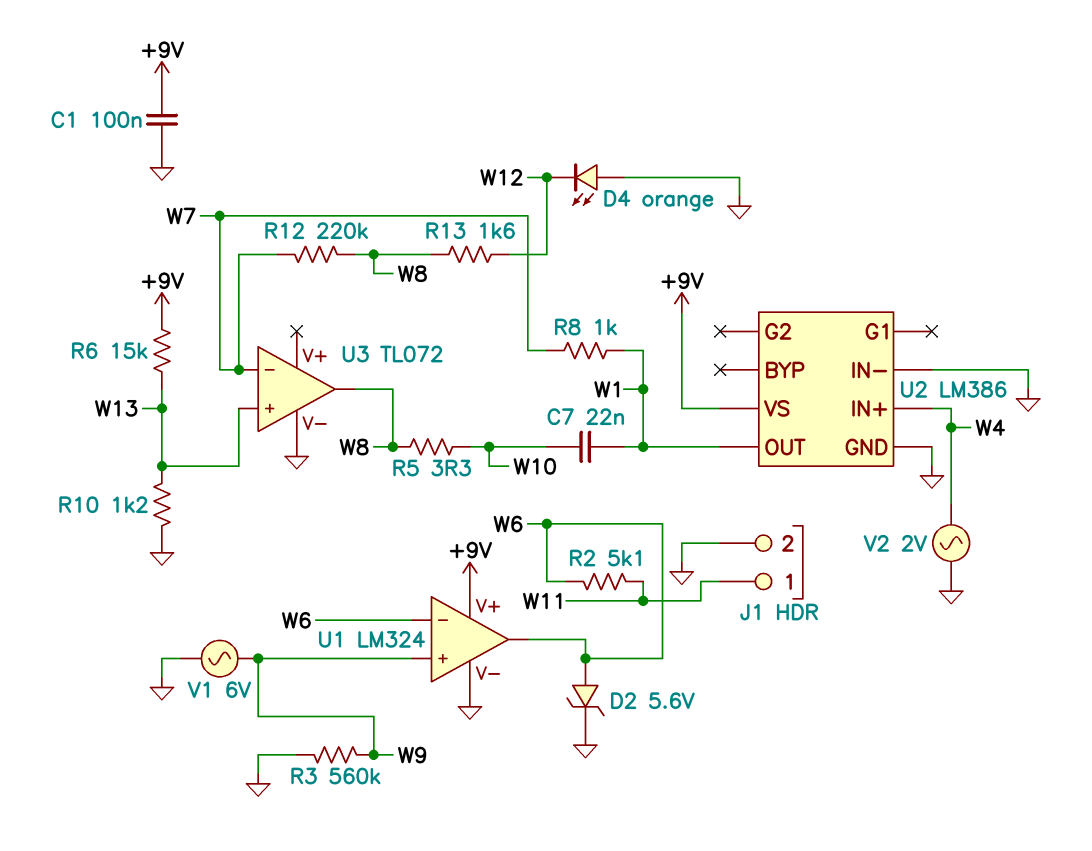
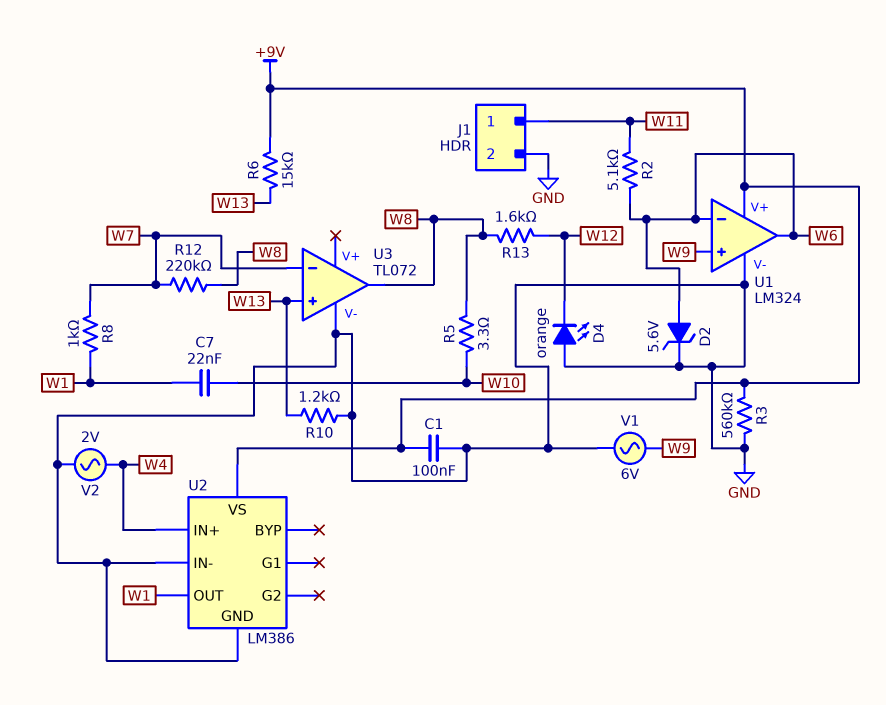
R3: 560k (GND, W9) -> 560k (+9V, GND)

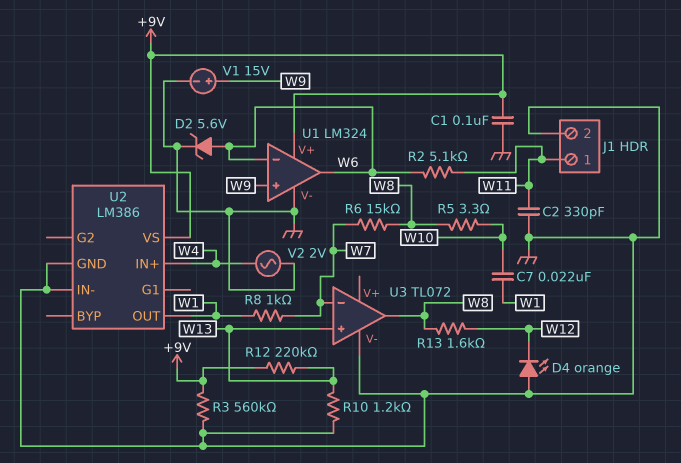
C2: none -> 330pF (GND, W11)
R6: 15k (+9V, W13) -> 15k (W7, W8)
R12: 220k (W7, W8) -> 220k (+9V, W13)
V1: AC 6V (GND, W9) -> 15V (plus W9, minus GND)

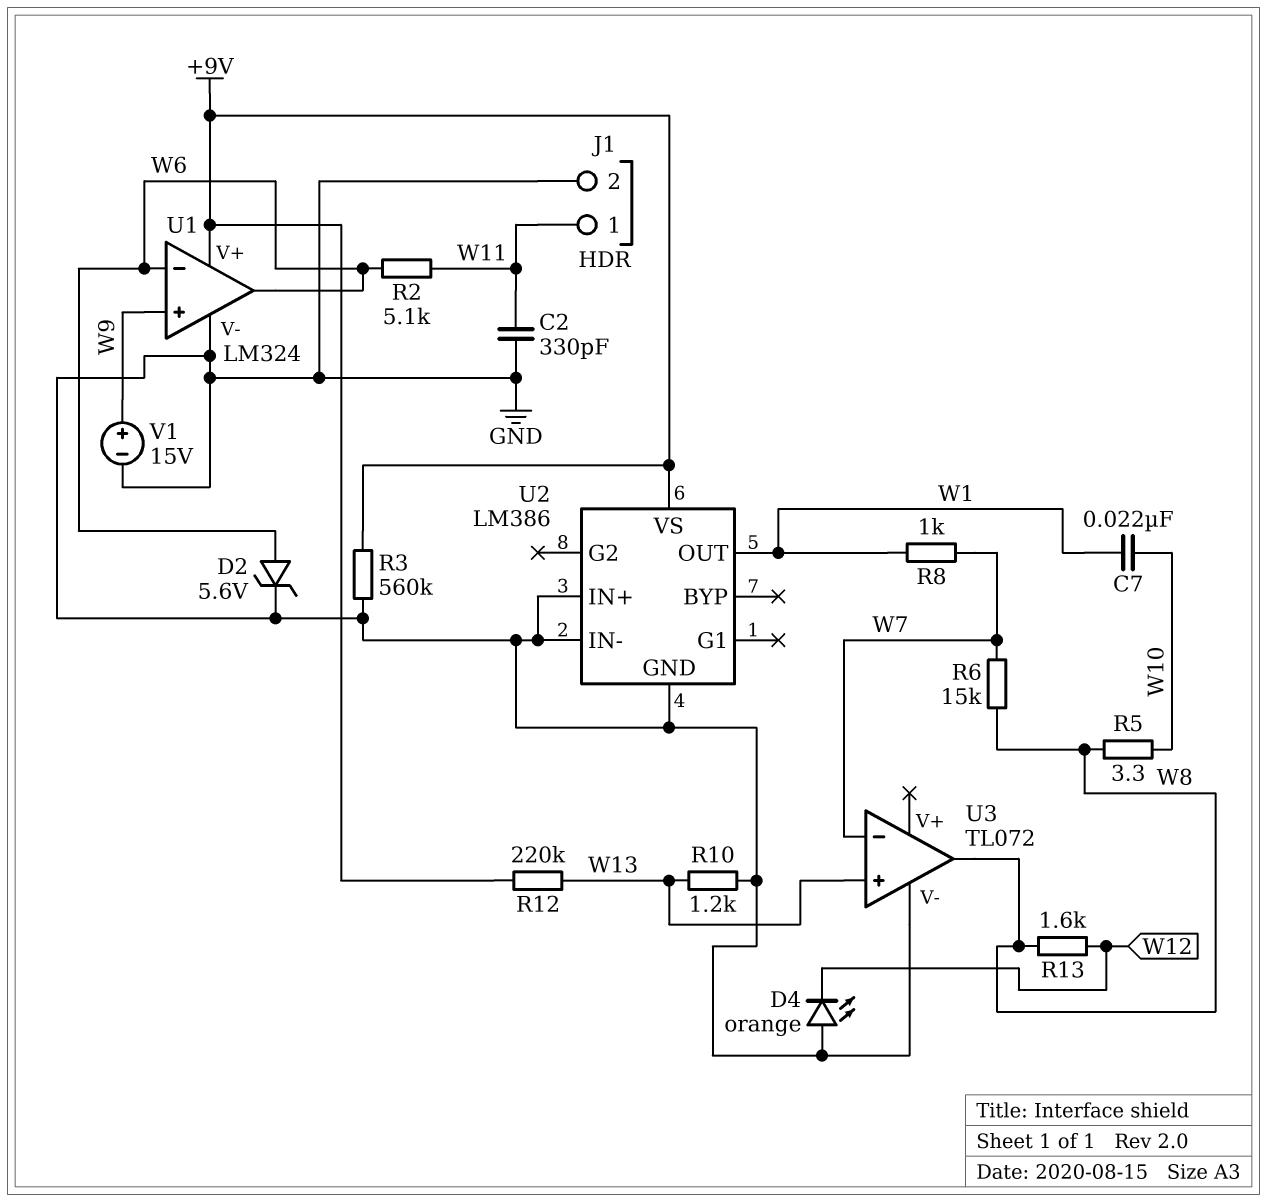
C1: 100nF (+9V, GND) -> none
U2 pin IN+: W4 -> GND
V2: AC 2V (GND, W4) -> none

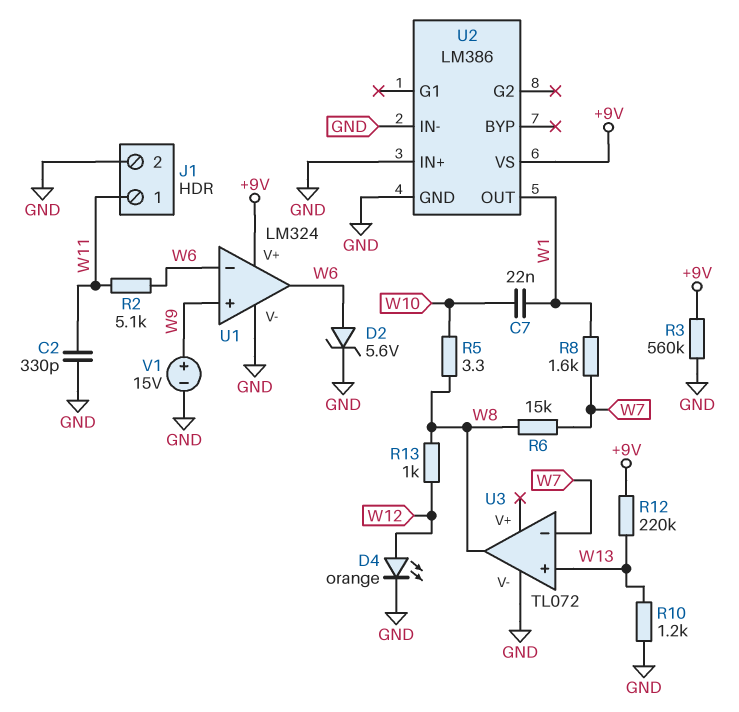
D4: LED orange (A GND, K W12) -> LED orange (A W12, K GND)
R8: 1k (W1, W7) -> 1.6k (W1, W7)
R13: 1.6k (W8, W12) -> 1k (W8, W12)

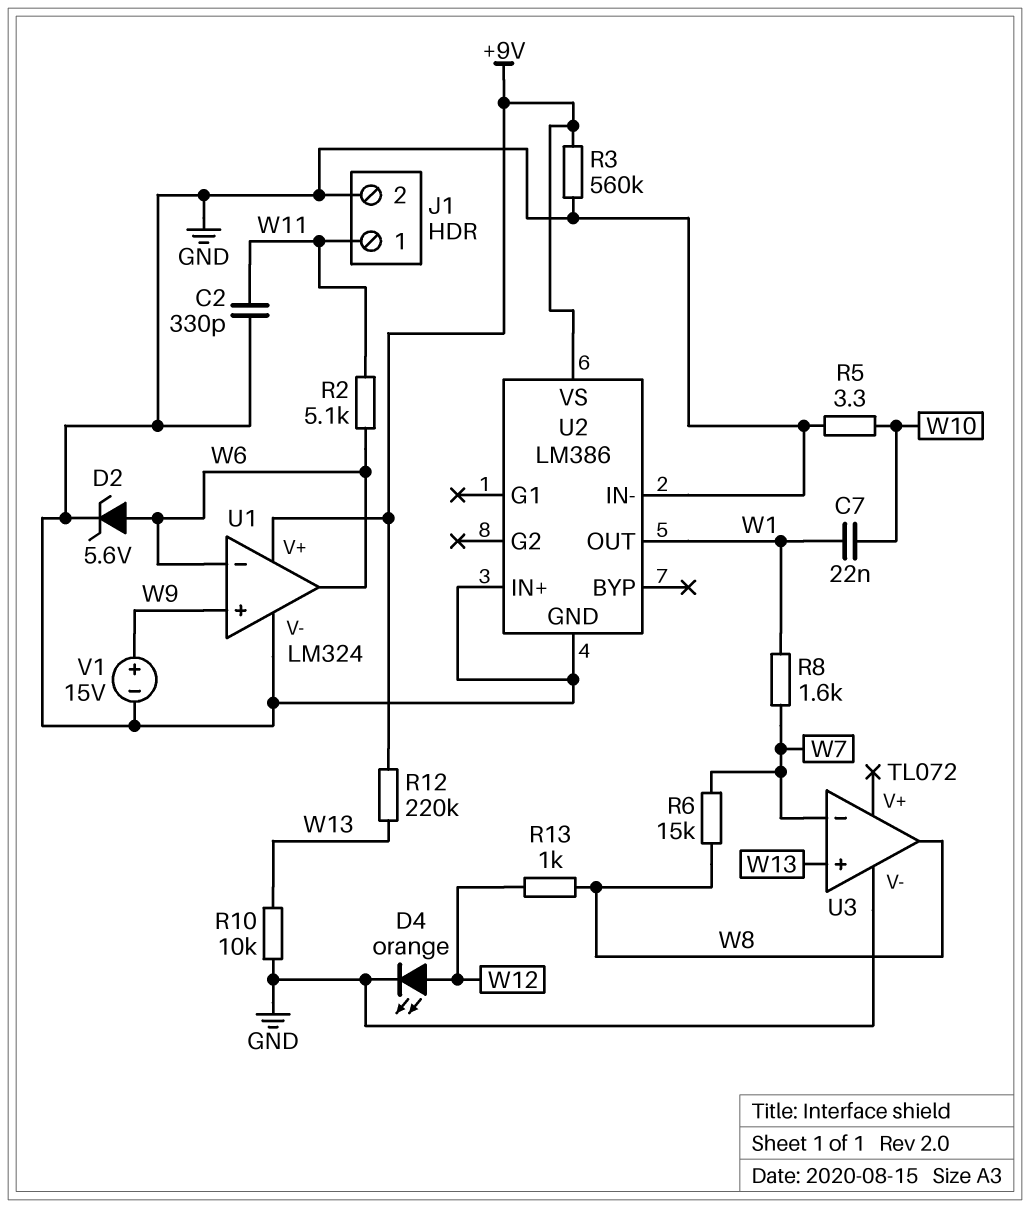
R5: 3.3 (W8, W10) -> 3.3 (GND, W10)
R10: 1.2k (GND, W13) -> 10k (GND, W13)

